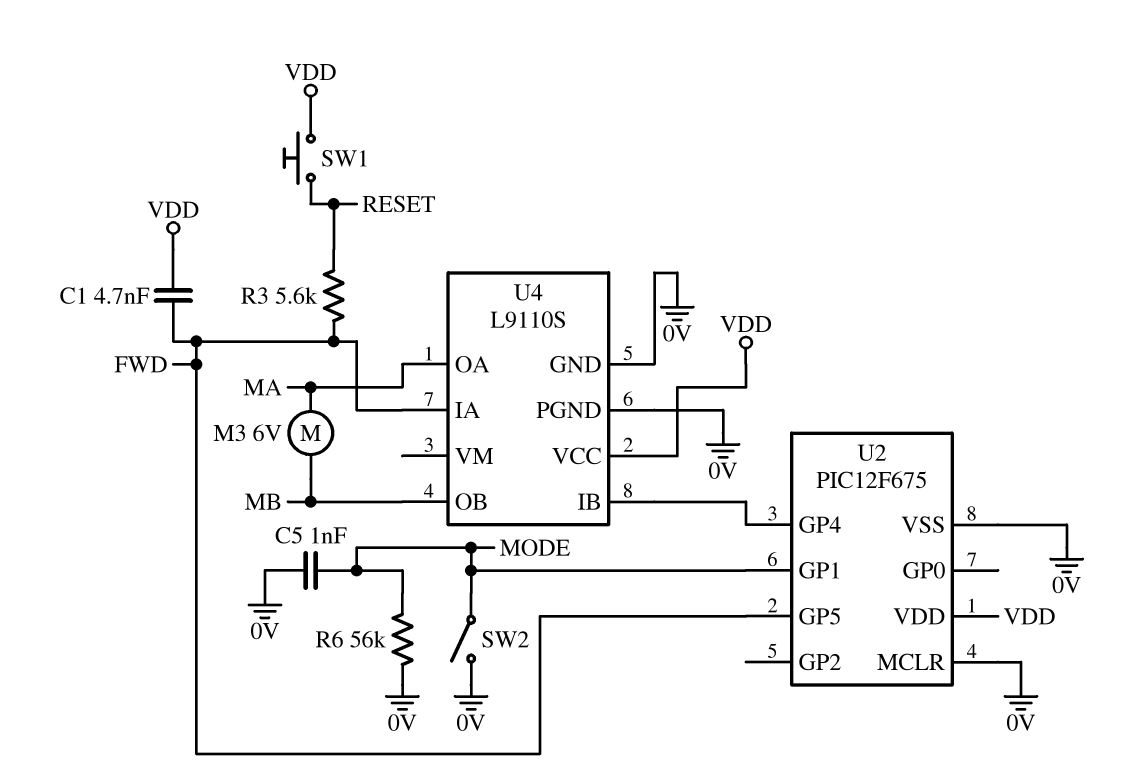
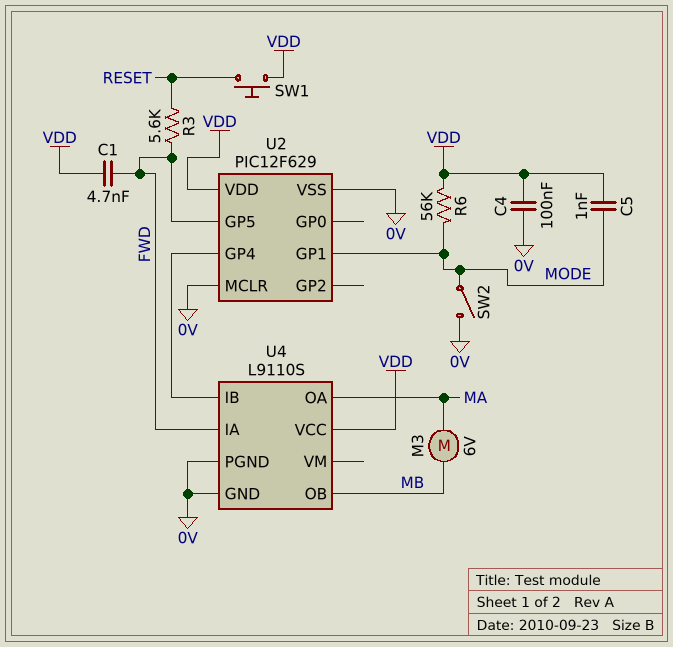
C4: none -> 100nF (0V, VDD)
C5: 1nF (0V, MODE) -> 1nF (MODE, VDD)
R6: 56k (0V, MODE) -> 56k (MODE, VDD)
U2: PIC12F675 -> PIC12F629

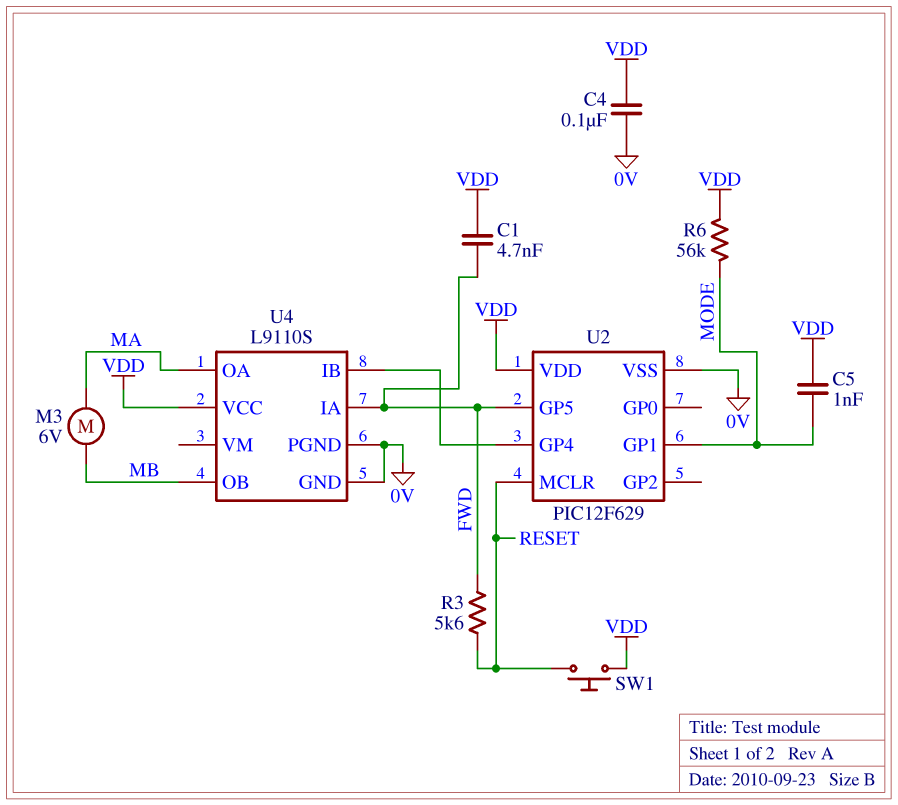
SW2: switch (0V, MODE) -> none
U2 pin MCLR: 0V -> RESET

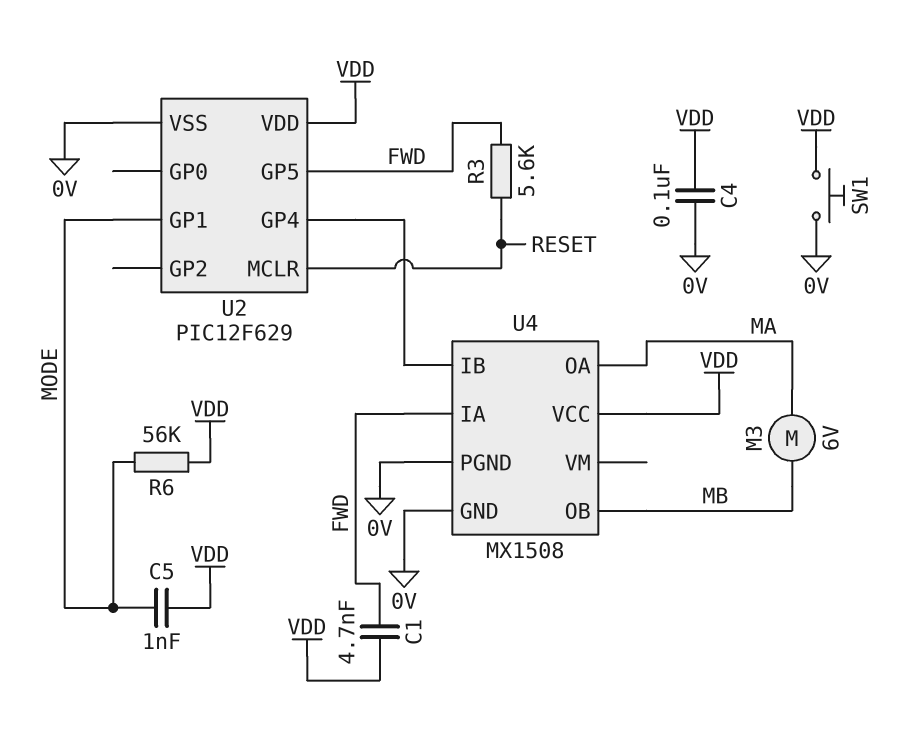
SW1: button (RESET, VDD) -> button (0V, VDD)
U4: L9110S -> MX1508

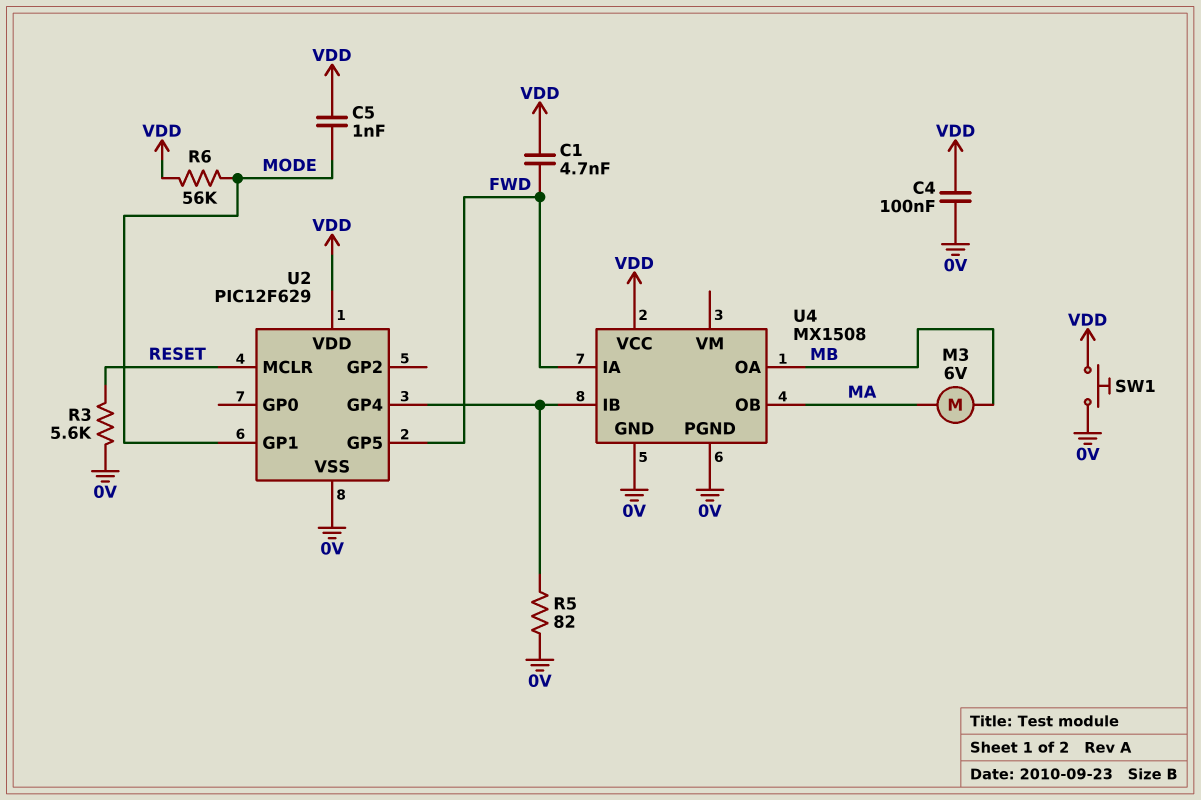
R3: 5.6k (FWD, RESET) -> 5.6k (0V, RESET)
R5: none -> 82 (0V, U2/GP4)
U4 pin OA: MA -> MB
U4 pin OB: MB -> MA

